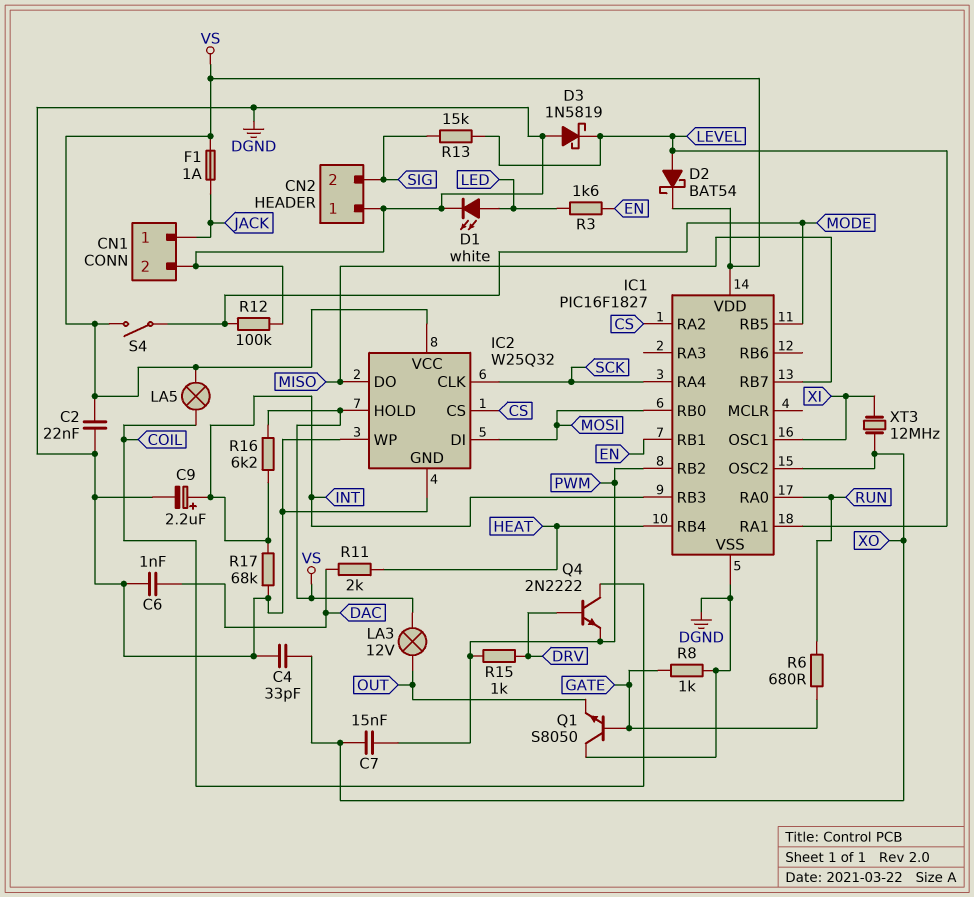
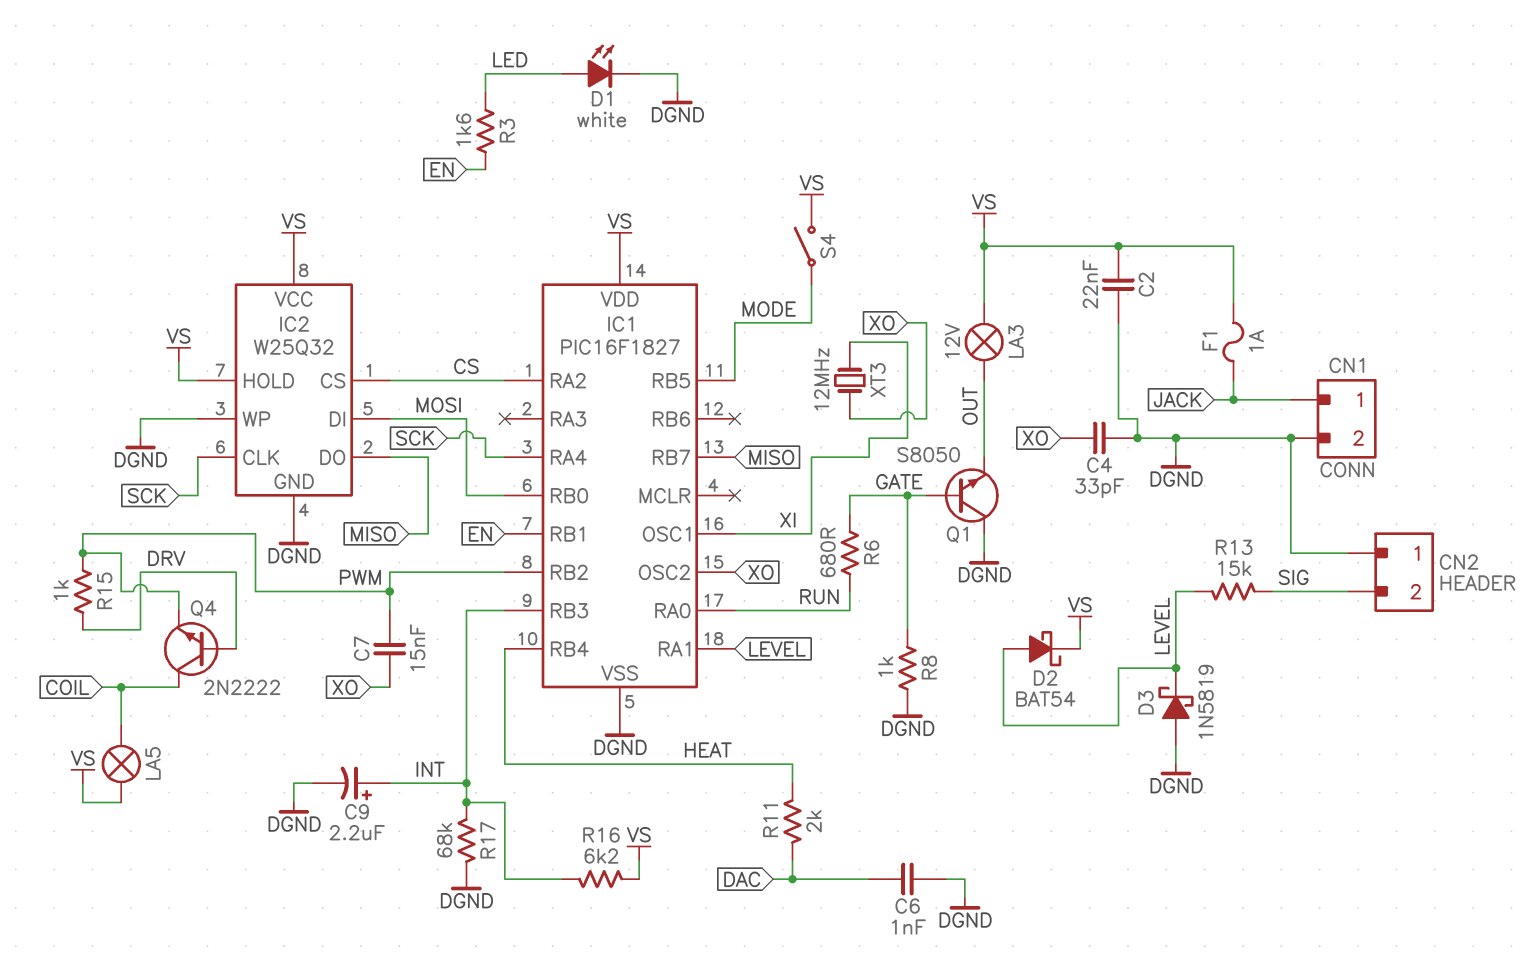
R12: 100k (DGND, MODE) -> none

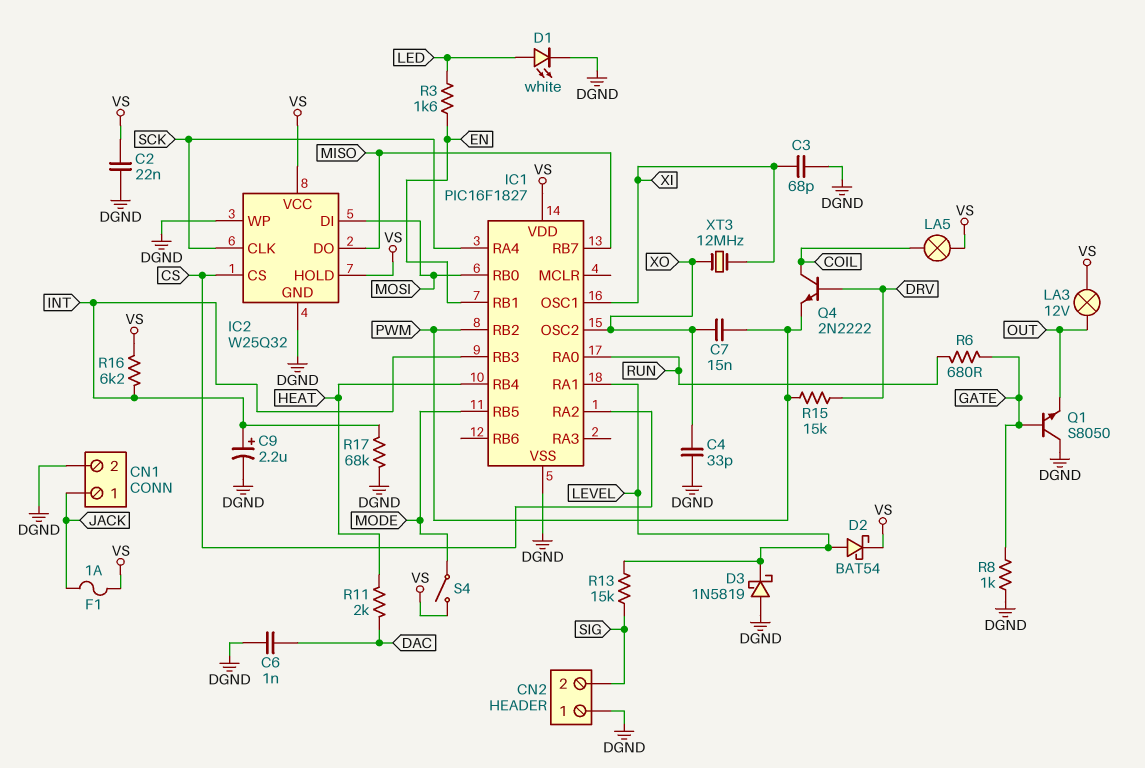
C3: none -> 68pF (DGND, XI)
R15: 1k (DRV, PWM) -> 15k (DRV, PWM)

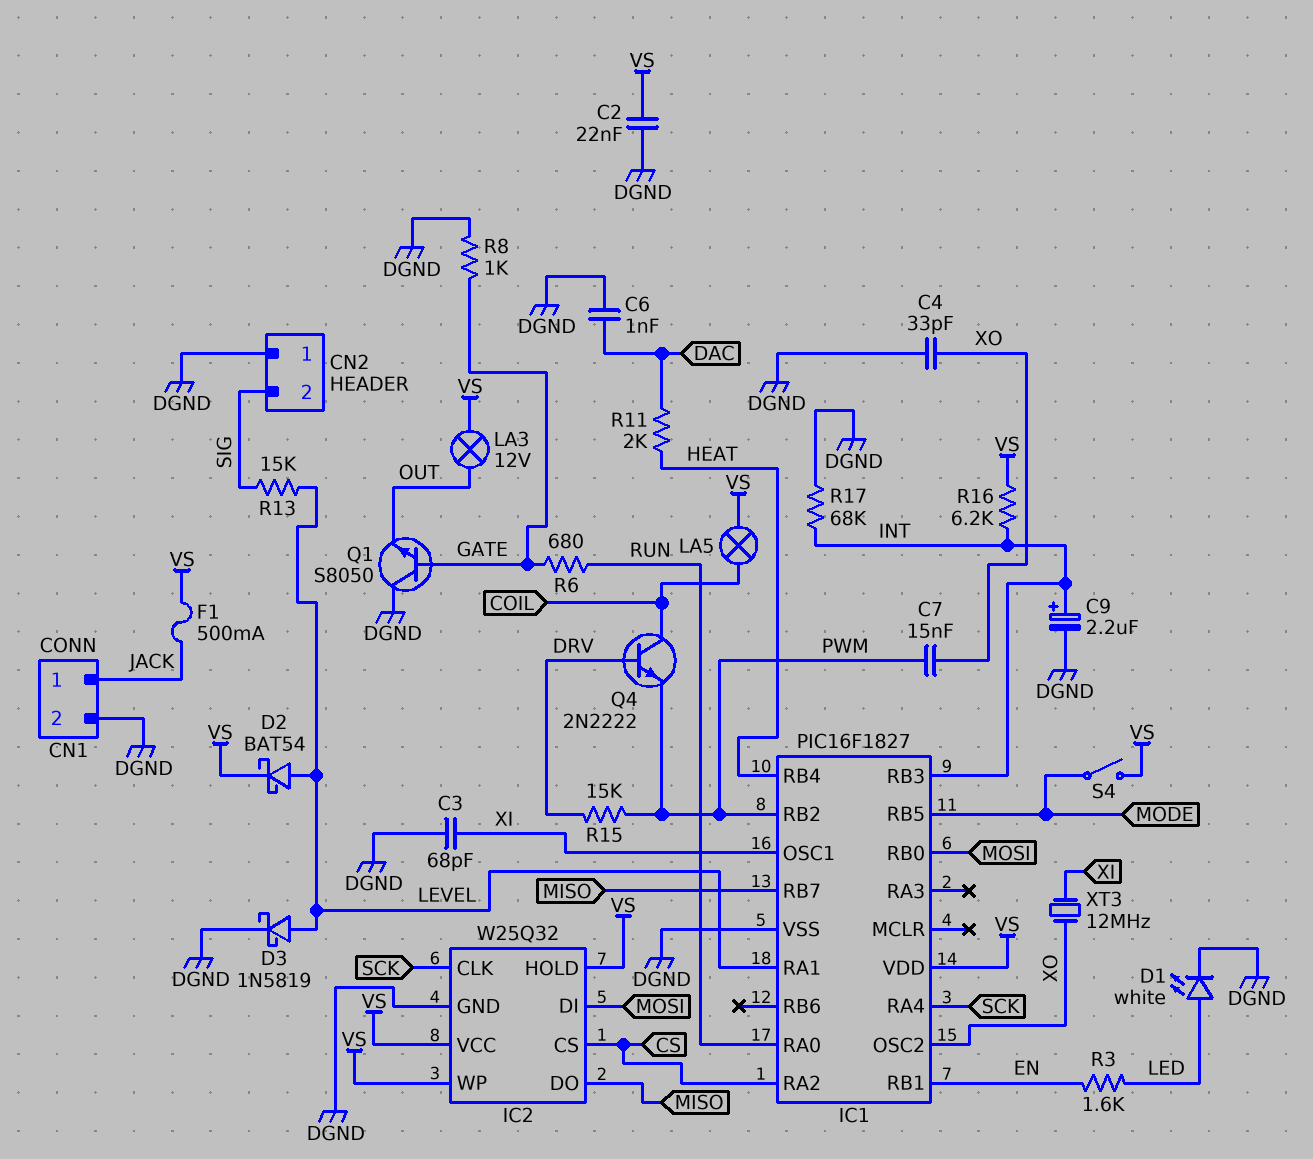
D3: schottky 1N5819 (A DGND, K LEVEL) -> schottky 1N5819 (A LEVEL, K DGND)
F1: 1A (JACK, VS) -> 500mA (JACK, VS)
IC2 pin WP: DGND -> VS

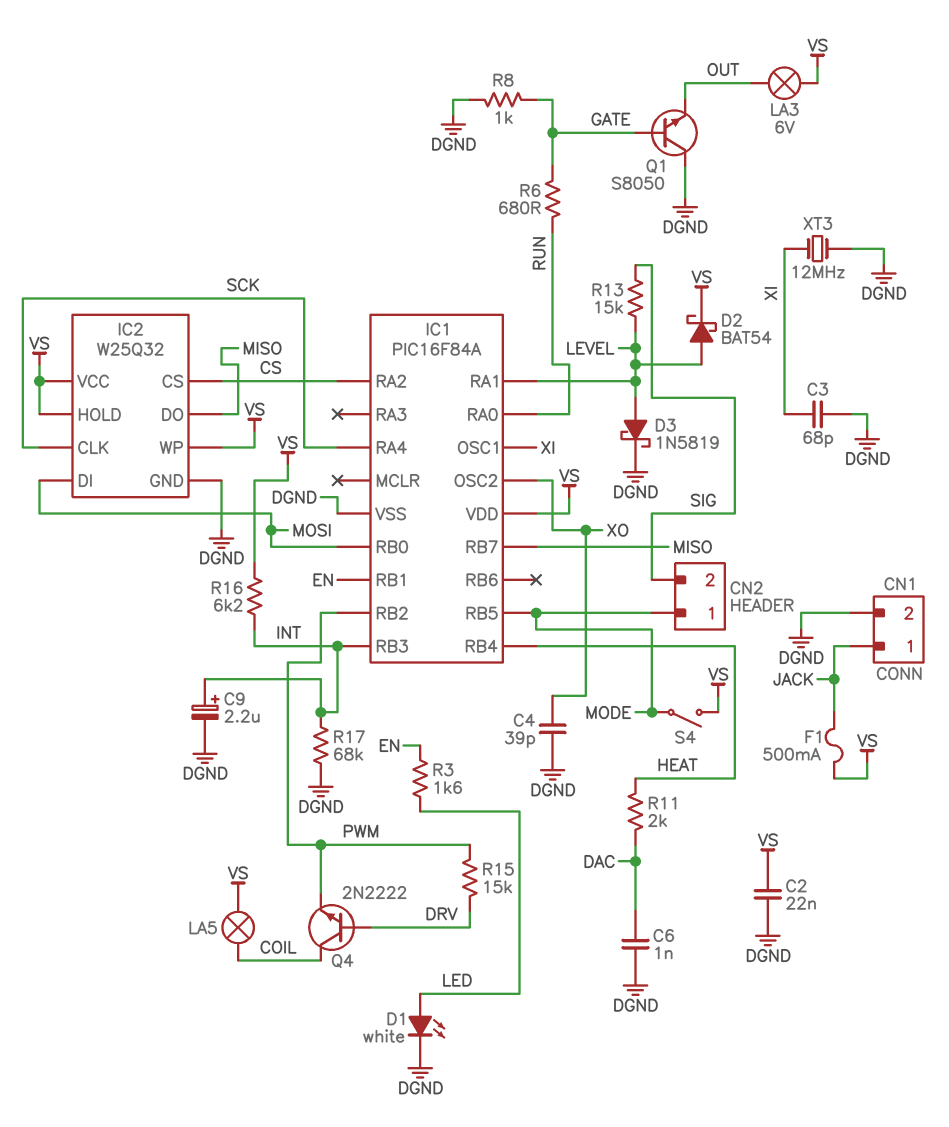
C4: 33pF (DGND, XO) -> 39pF (DGND, XO)
C7: 15nF (PWM, XO) -> none
CN2 pin 1: DGND -> MODE
IC1: PIC16F1827 -> PIC16F84A
LA3: lamp 12V (OUT, VS) -> lamp 6V (OUT, VS)
XT3: 12MHz (XI, XO) -> 12MHz (DGND, XI)

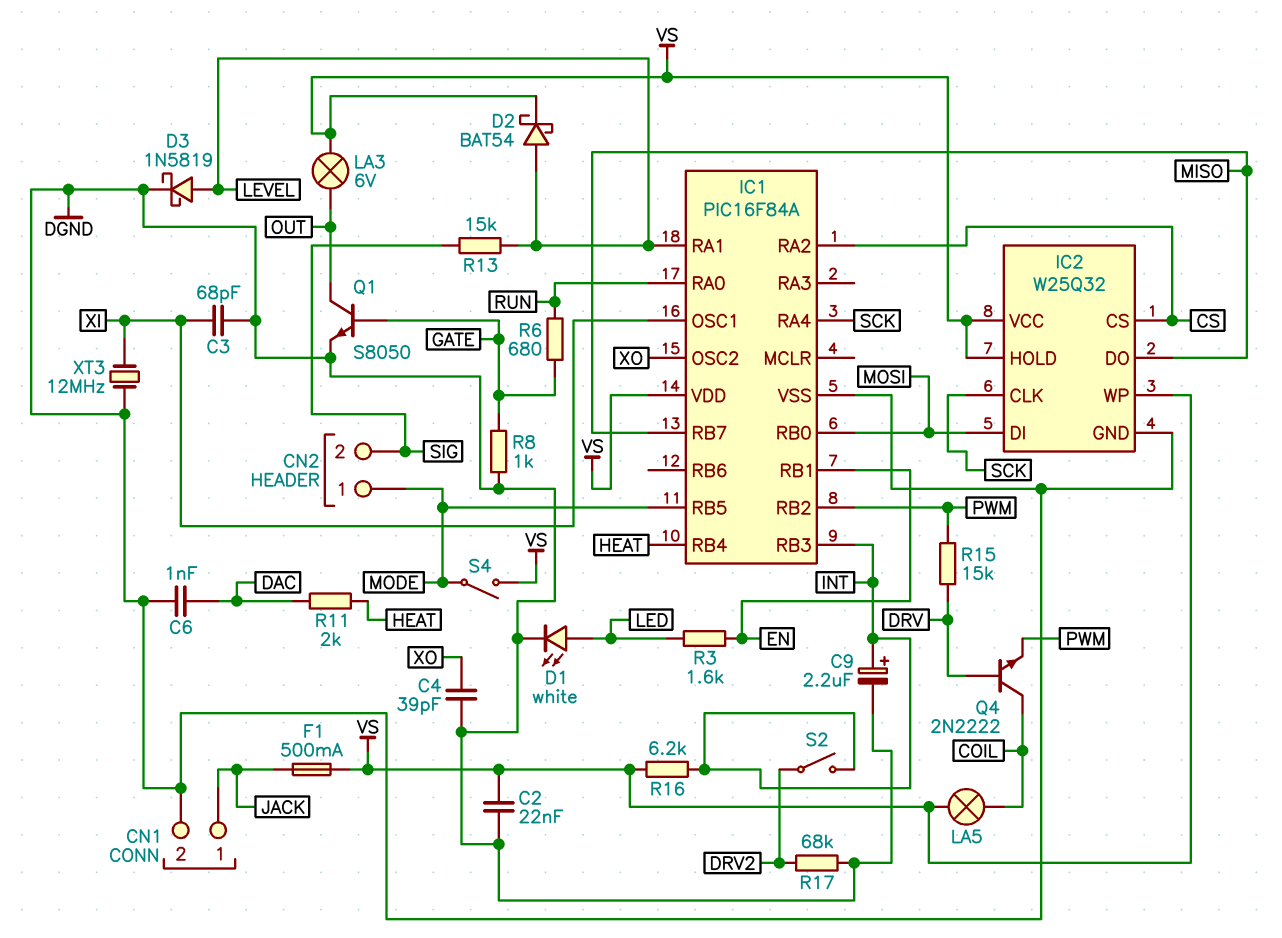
Q1: NPN S8050 (B GATE, C DGND, E OUT) -> NPN S8050 (B GATE, C OUT, E DGND)
R17: 68k (DGND, INT) -> 68k (DGND, DRV2)
S2: none -> switch (DRV2, INT)

